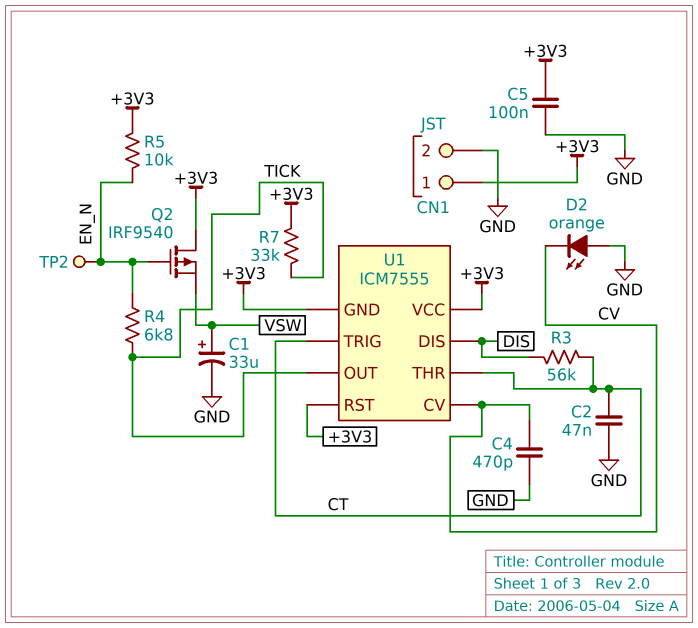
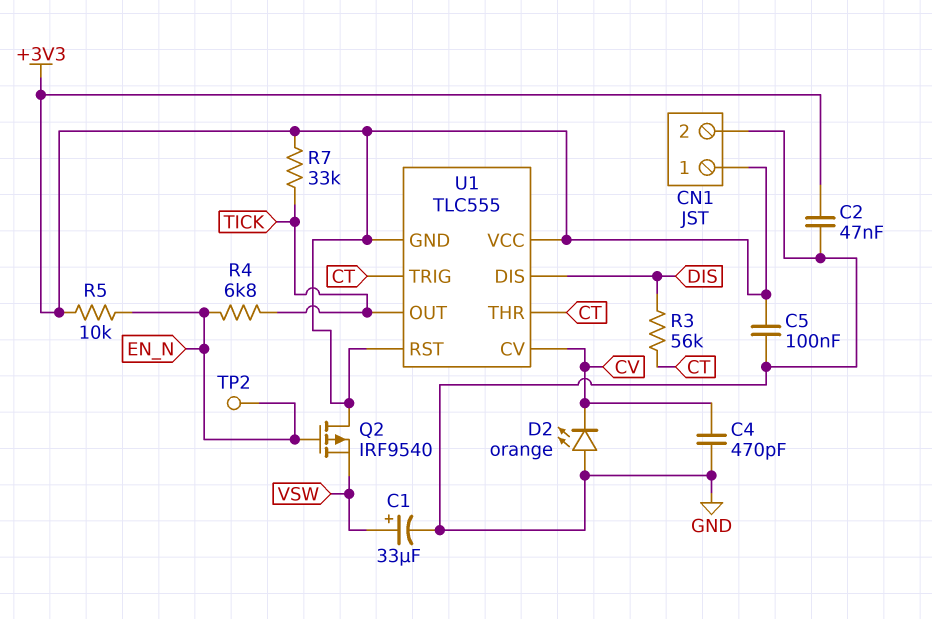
C2: 47nF (CT, GND) -> 47nF (+3V3, GND)
U1: ICM7555 -> TLC555

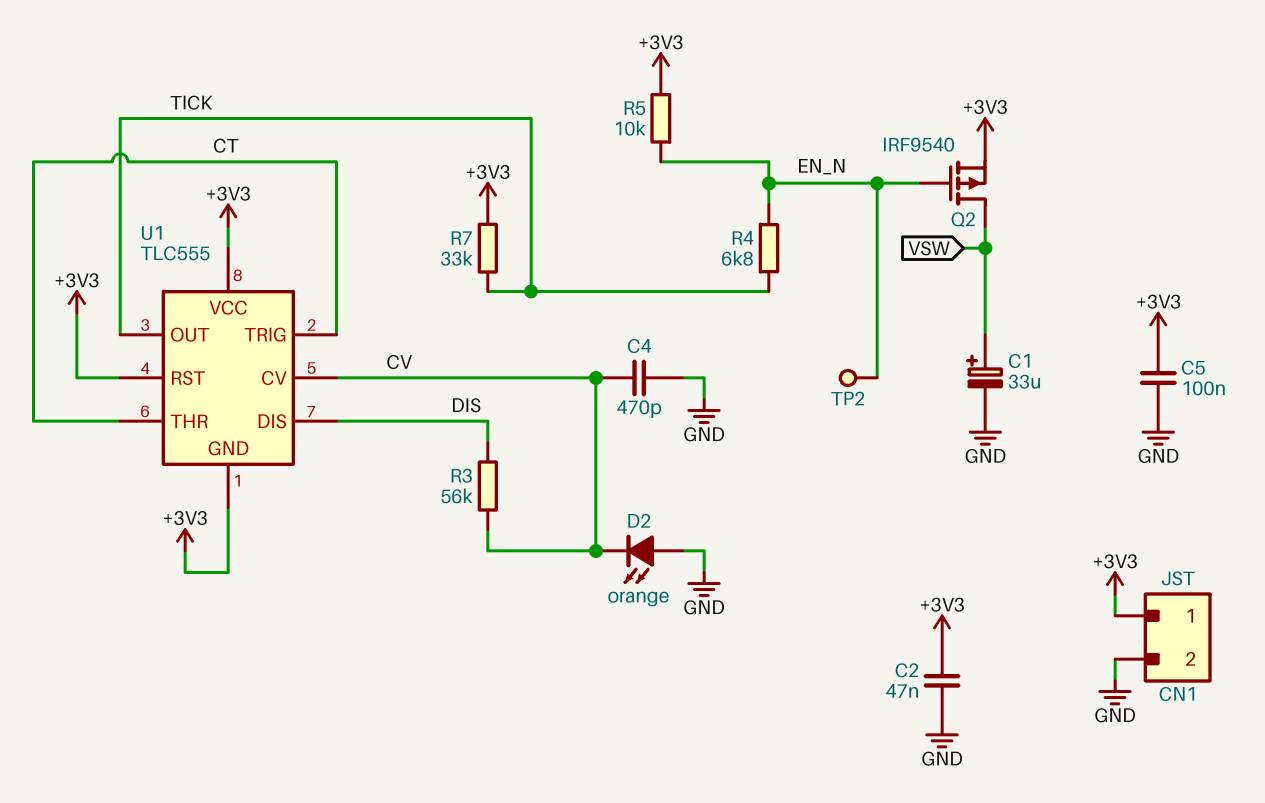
Q2: PMOS IRF9540 (G EN_N, D +3V3, S VSW) -> PMOS IRF9540 (G EN_N, D VSW, S +3V3)
R3: 56k (CT, DIS) -> 56k (CV, DIS)

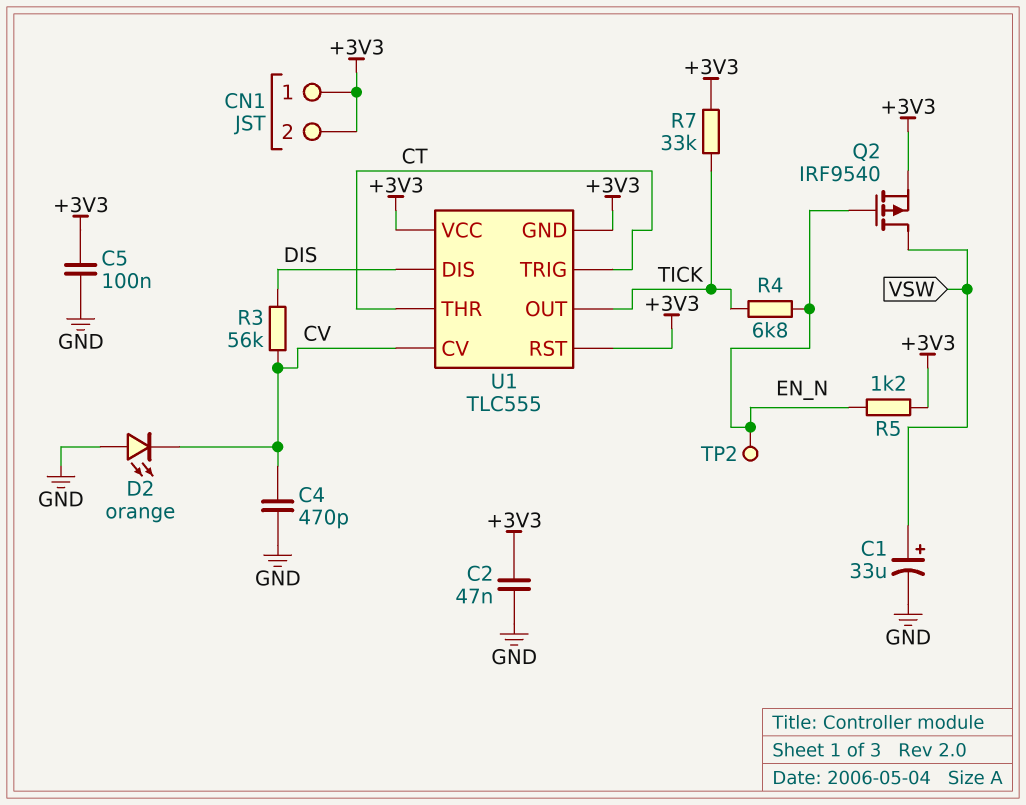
CN1 pin 2: GND -> +3V3
R5: 10k (+3V3, EN_N) -> 1.2k (+3V3, EN_N)

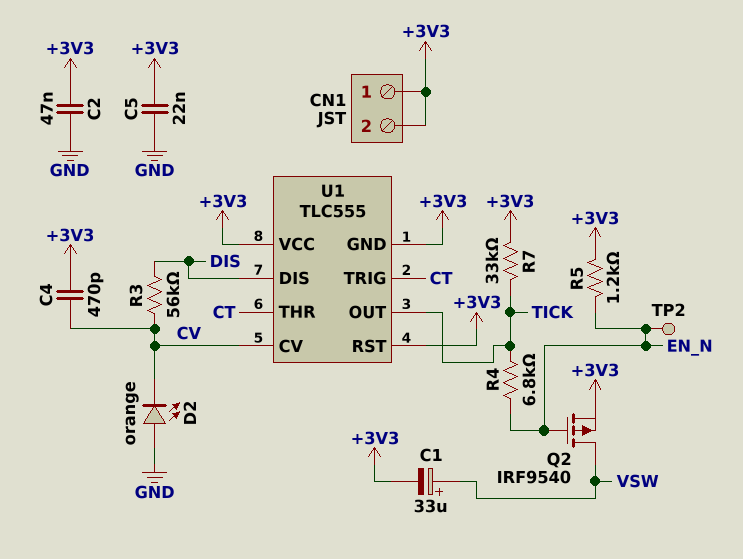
C1: 33uF (plus VSW, minus GND) -> 33uF (plus VSW, minus +3V3)
C4: 470pF (CV, GND) -> 470pF (+3V3, CV)
C5: 100nF (+3V3, GND) -> 22nF (+3V3, GND)

